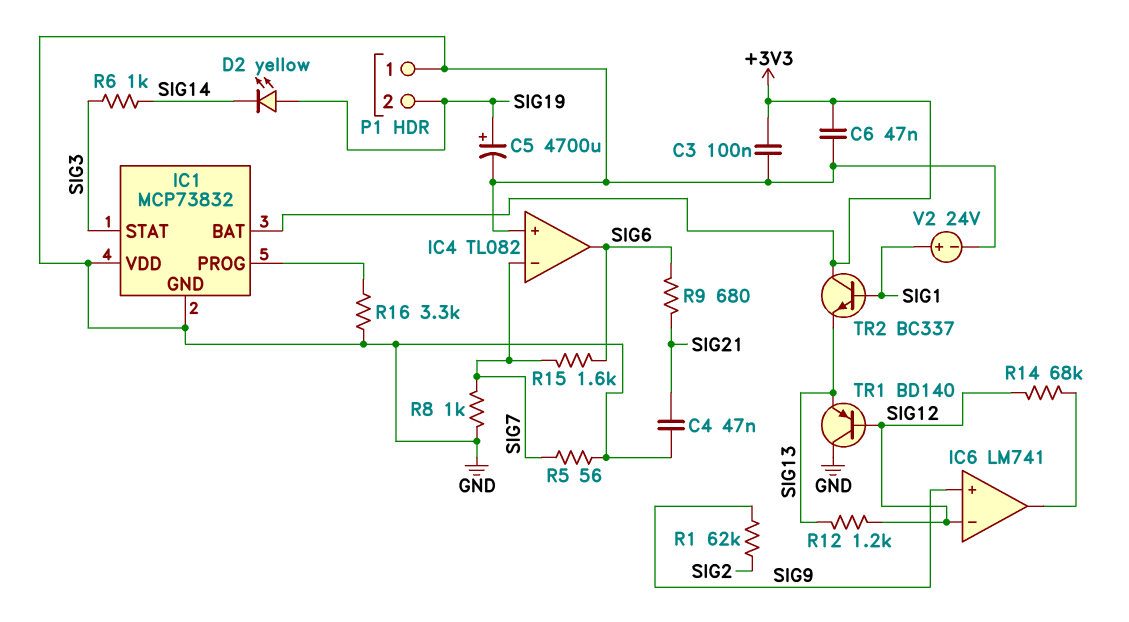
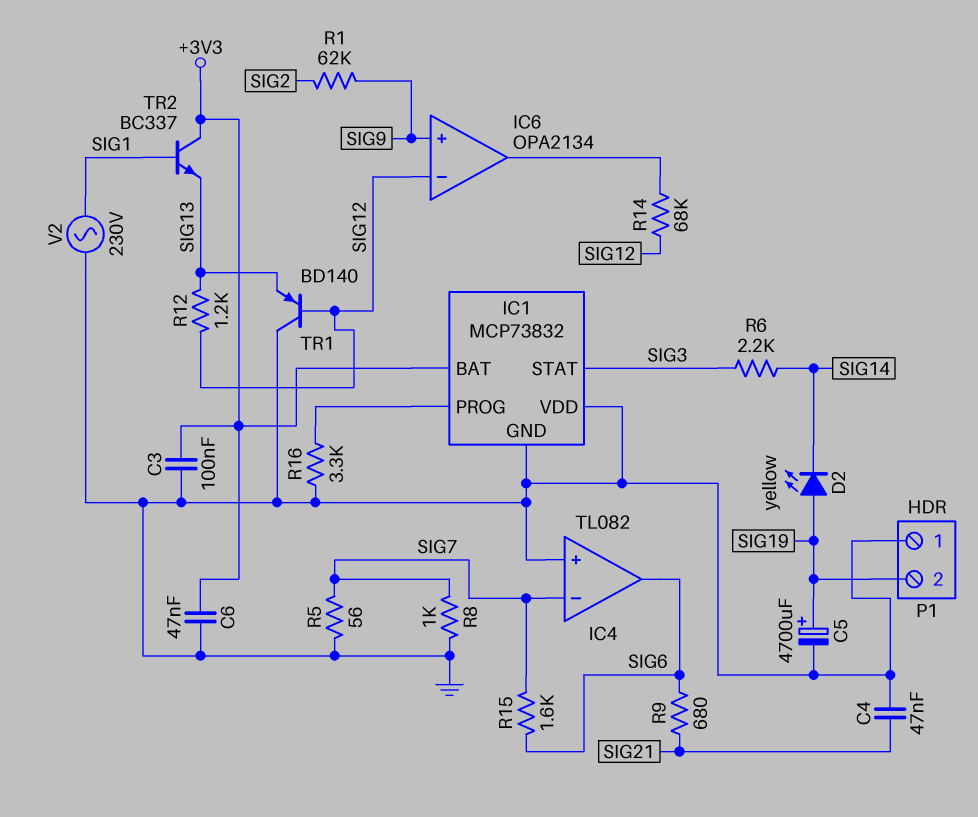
IC6: LM741 -> OPA2134
R6: 1k (SIG3, SIG14) -> 2.2k (SIG3, SIG14)
V2: 24V (plus SIG1, minus GND) -> AC 230V (GND, SIG1)

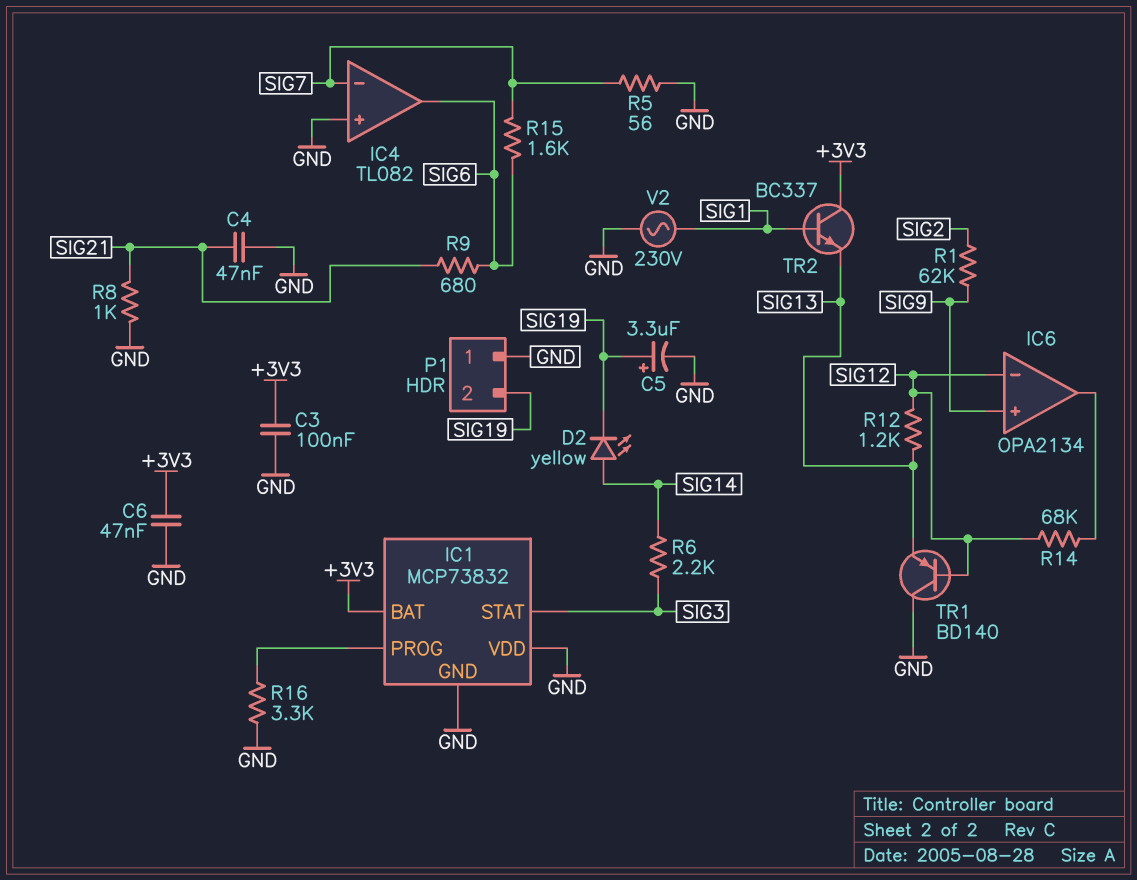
C5: 4700uF (plus SIG19, minus GND) -> 3.3uF (plus SIG19, minus GND)
D2: LED yellow (A SIG19, K SIG14) -> LED yellow (A SIG14, K SIG19)
R8: 1k (GND, SIG7) -> 1k (GND, SIG21)

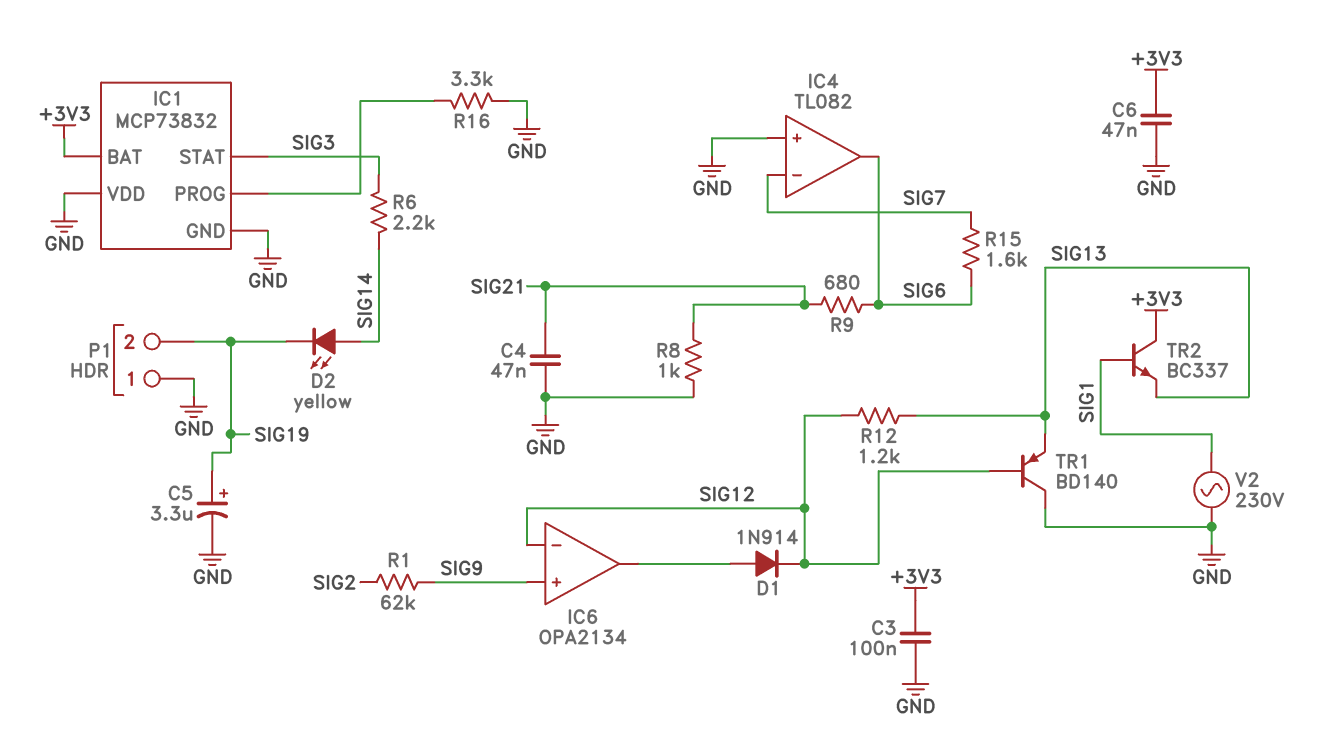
D1: none -> diode 1N914 (A IC6/out, K SIG12)
R5: 56 (GND, SIG7) -> none
R14: 68k (IC6/out, SIG12) -> none

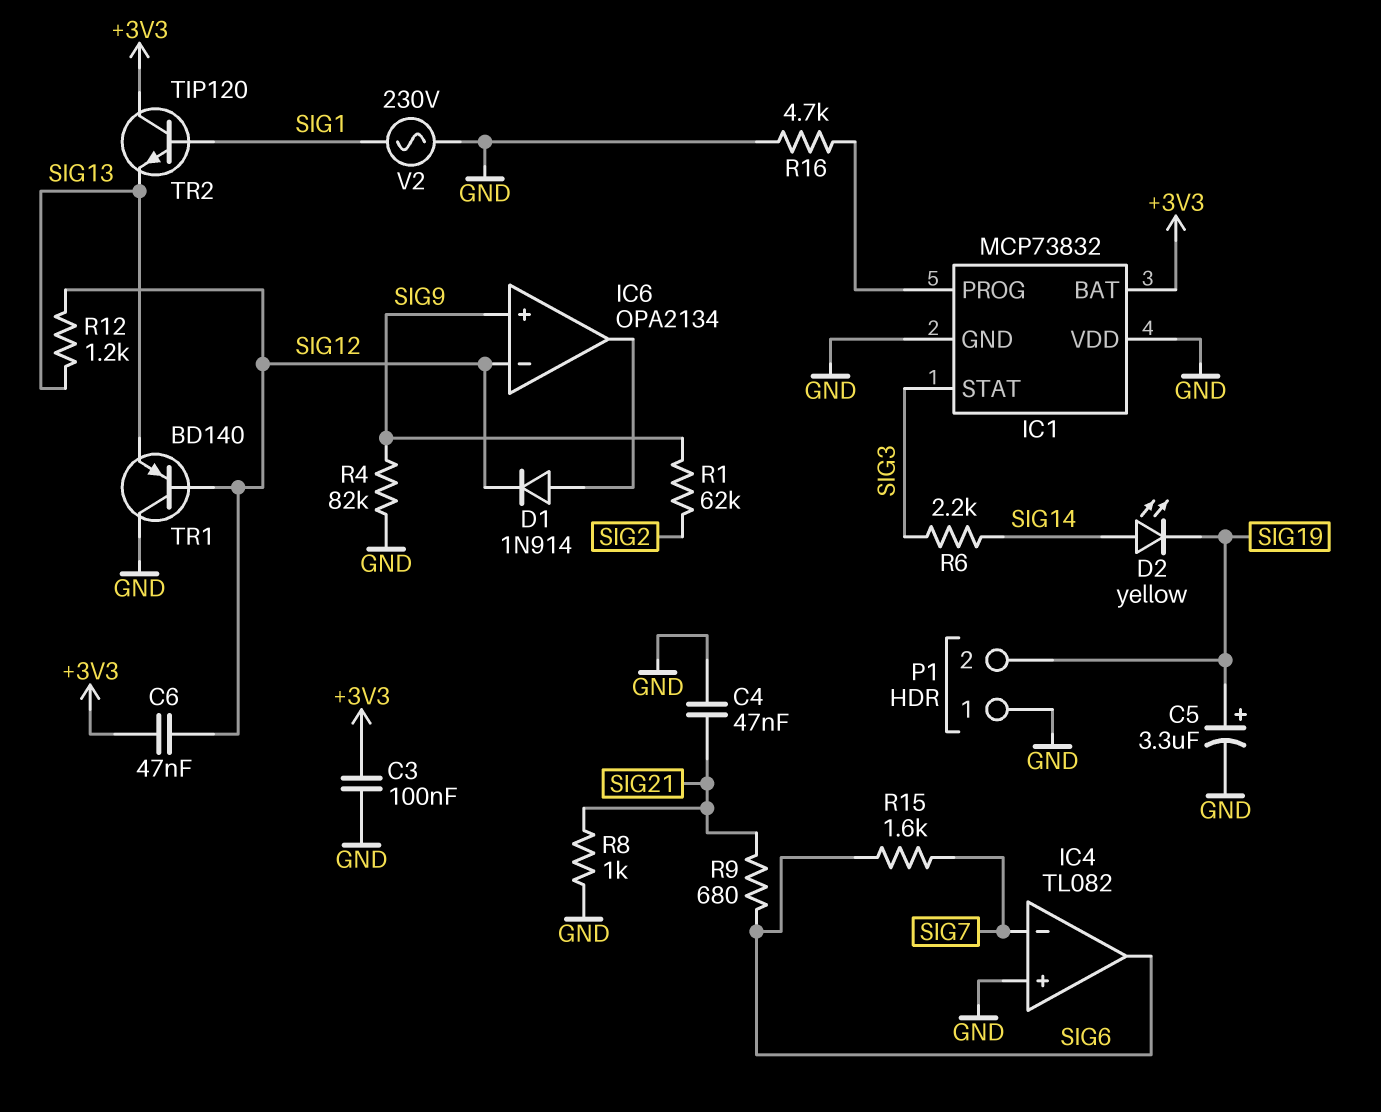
C6: 47nF (+3V3, GND) -> 47nF (+3V3, SIG12)
R4: none -> 82k (GND, SIG9)
R16: 3.3k (GND, IC1/PROG) -> 4.7k (GND, IC1/PROG)
TR2: NPN BC337 (B SIG1, C +3V3, E SIG13) -> NPN TIP120 (B SIG1, C +3V3, E SIG13)

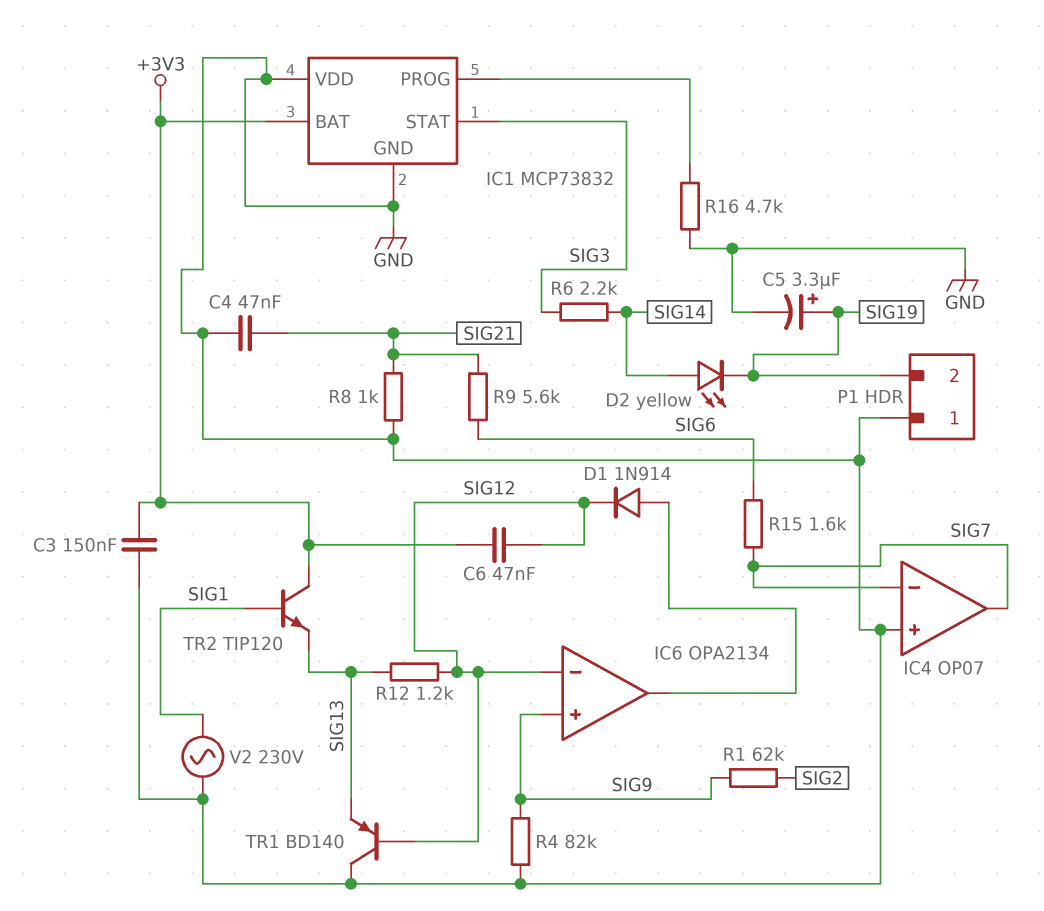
C3: 100nF (+3V3, GND) -> 150nF (+3V3, GND)
IC4: TL082 -> OP07
IC4 pin out: SIG6 -> SIG7
R9: 680 (SIG6, SIG21) -> 5.6k (SIG6, SIG21)

